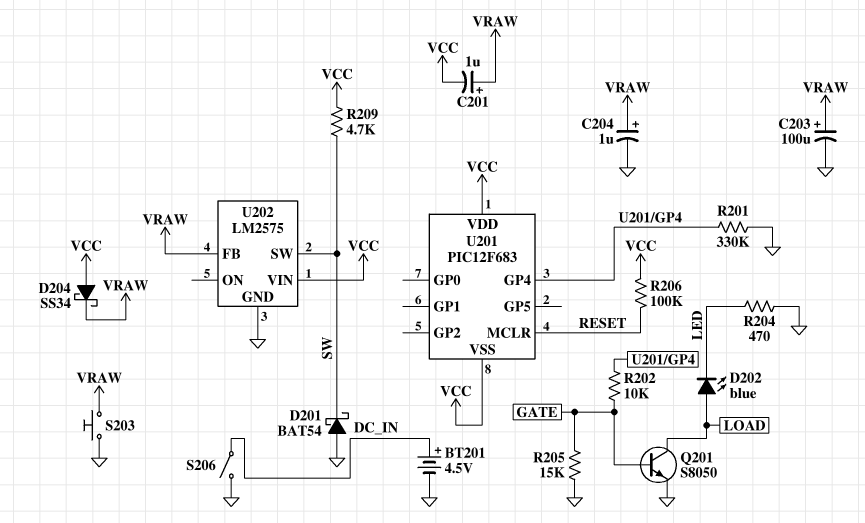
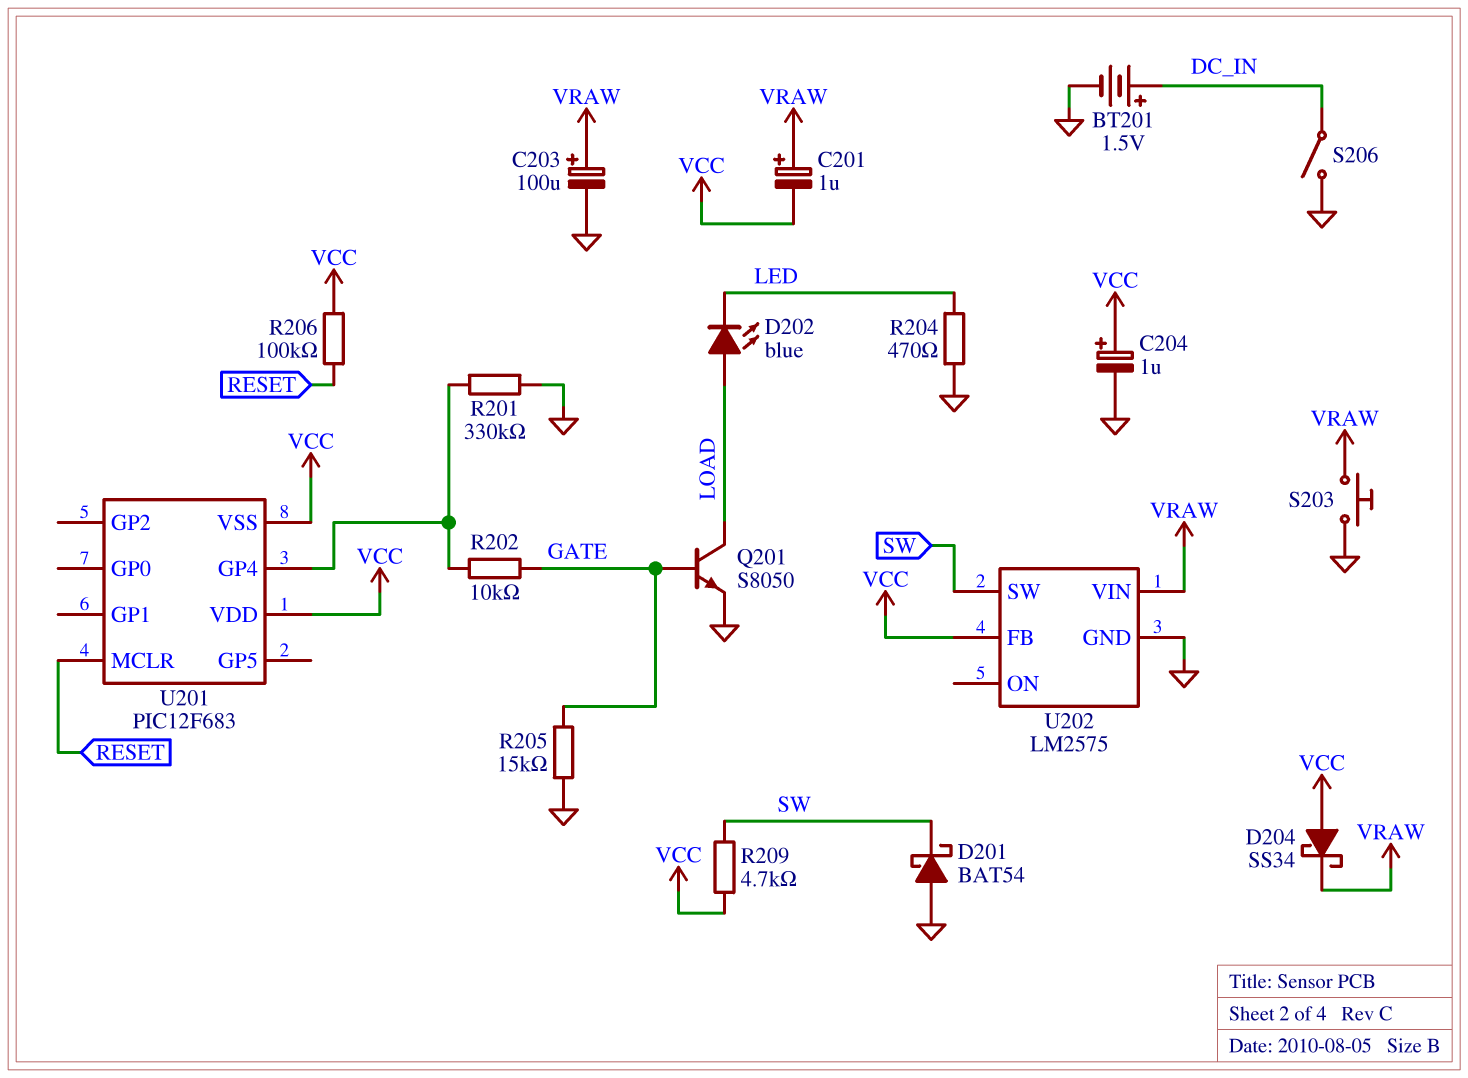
BT201: 4.5V (plus DC_IN, minus GND) -> 1.5V (plus DC_IN, minus GND)
C204: 1uF (plus VRAW, minus GND) -> 1uF (plus VCC, minus GND)
U202 pin FB: VRAW -> VCC
U202 pin VIN: VCC -> VRAW

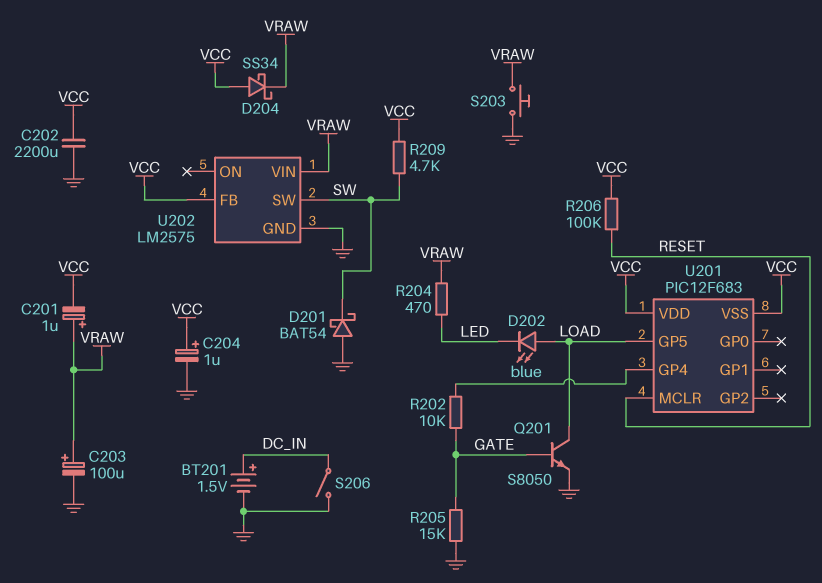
C202: none -> 2200uF (GND, VCC)
R201: 330k (GND, U201/GP4) -> none
R204: 470 (GND, LED) -> 470 (LED, VRAW)
U201 pin GP5: none -> LOAD

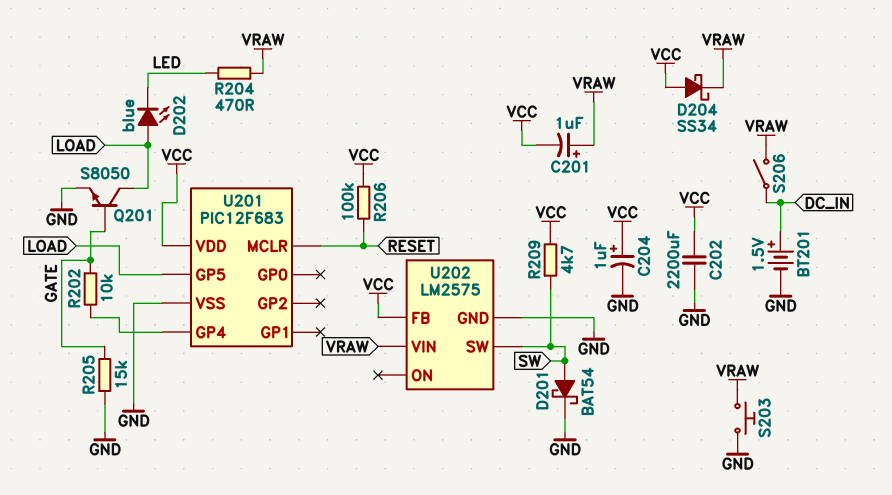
C203: 100uF (plus VRAW, minus GND) -> none
D201: schottky BAT54 (A GND, K SW) -> schottky BAT54 (A SW, K GND)
S206: switch (DC_IN, GND) -> switch (DC_IN, VRAW)
U201 pin VSS: VCC -> GND

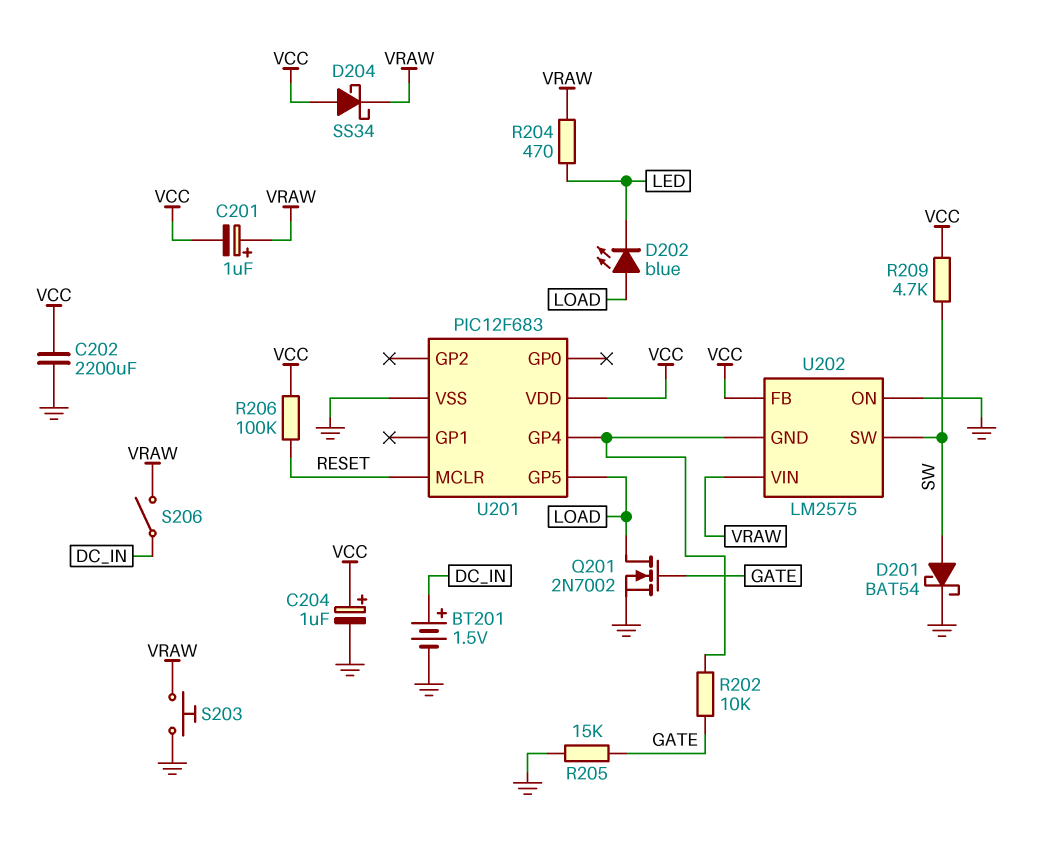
Q201: NPN S8050 (B GATE, C LOAD, E GND) -> NMOS 2N7002 (G GATE, D LOAD, S GND)
U202 pin GND: GND -> U201/GP4
U202 pin ON: none -> GND

